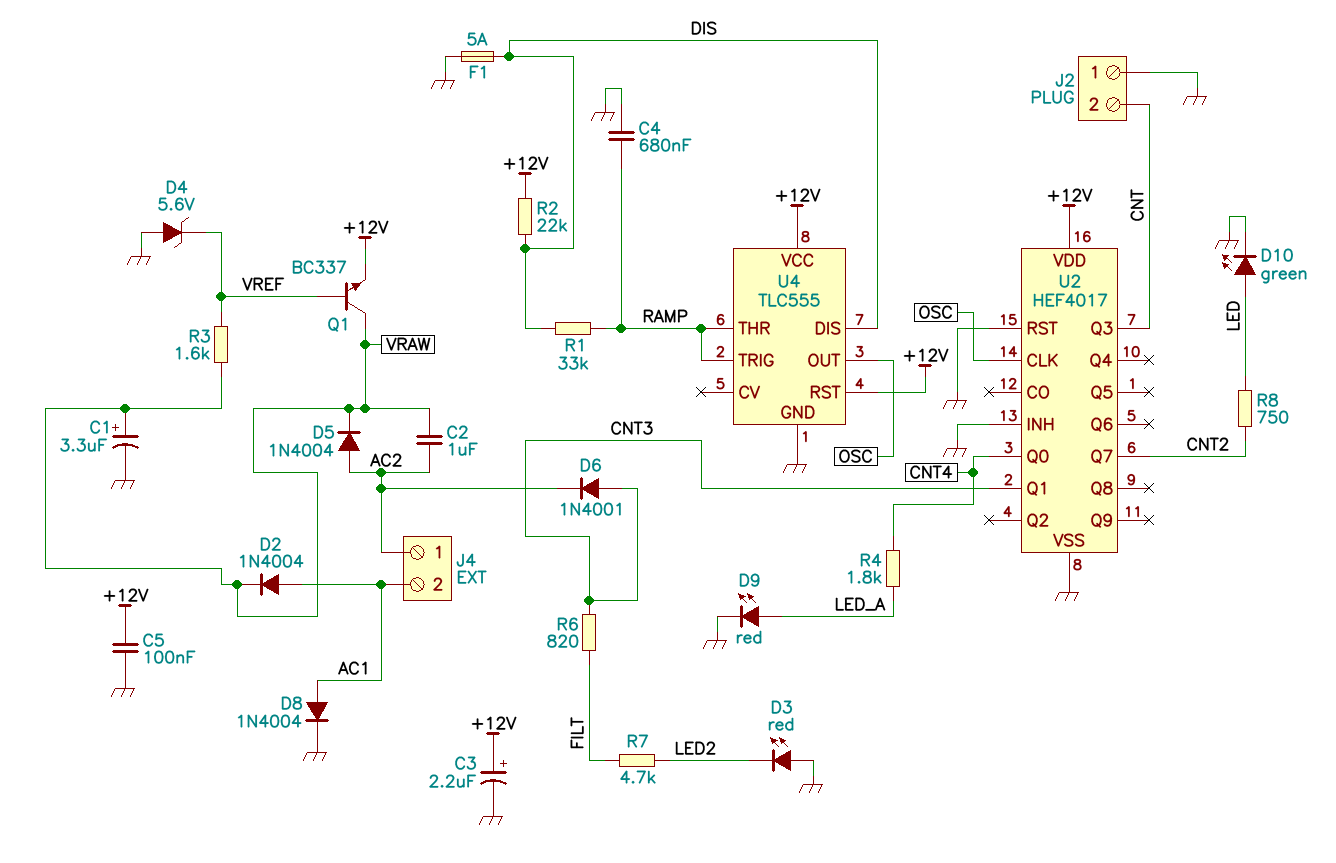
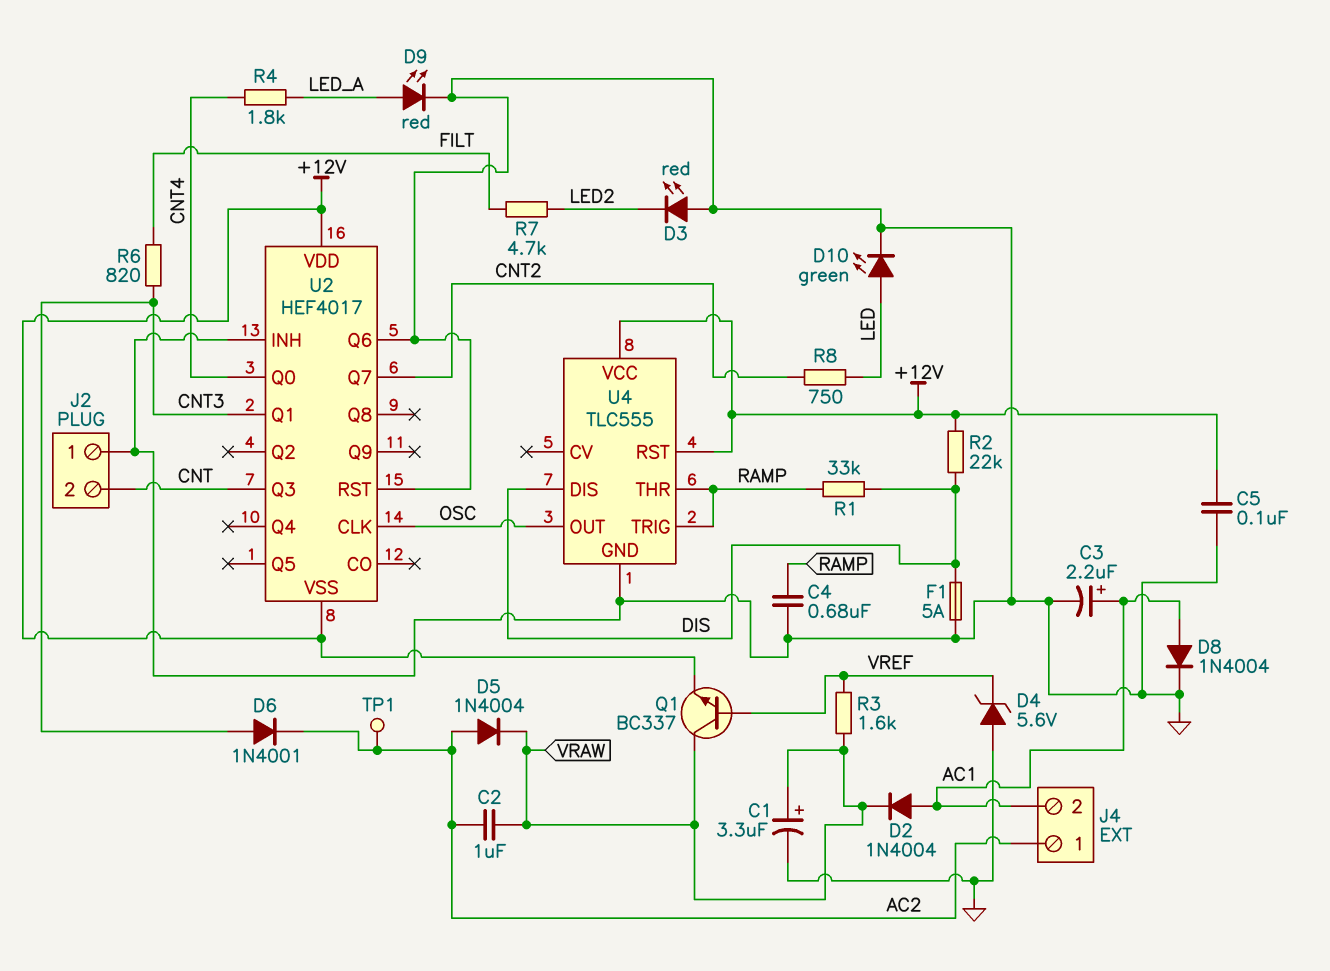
C3: 2.2uF (plus +12V, minus GND) -> 2.2uF (plus AC1, minus GND)
TP1: none -> test point (AC2)
U2 pin Q6: none -> GND
U2 pin VSS: GND -> +12V

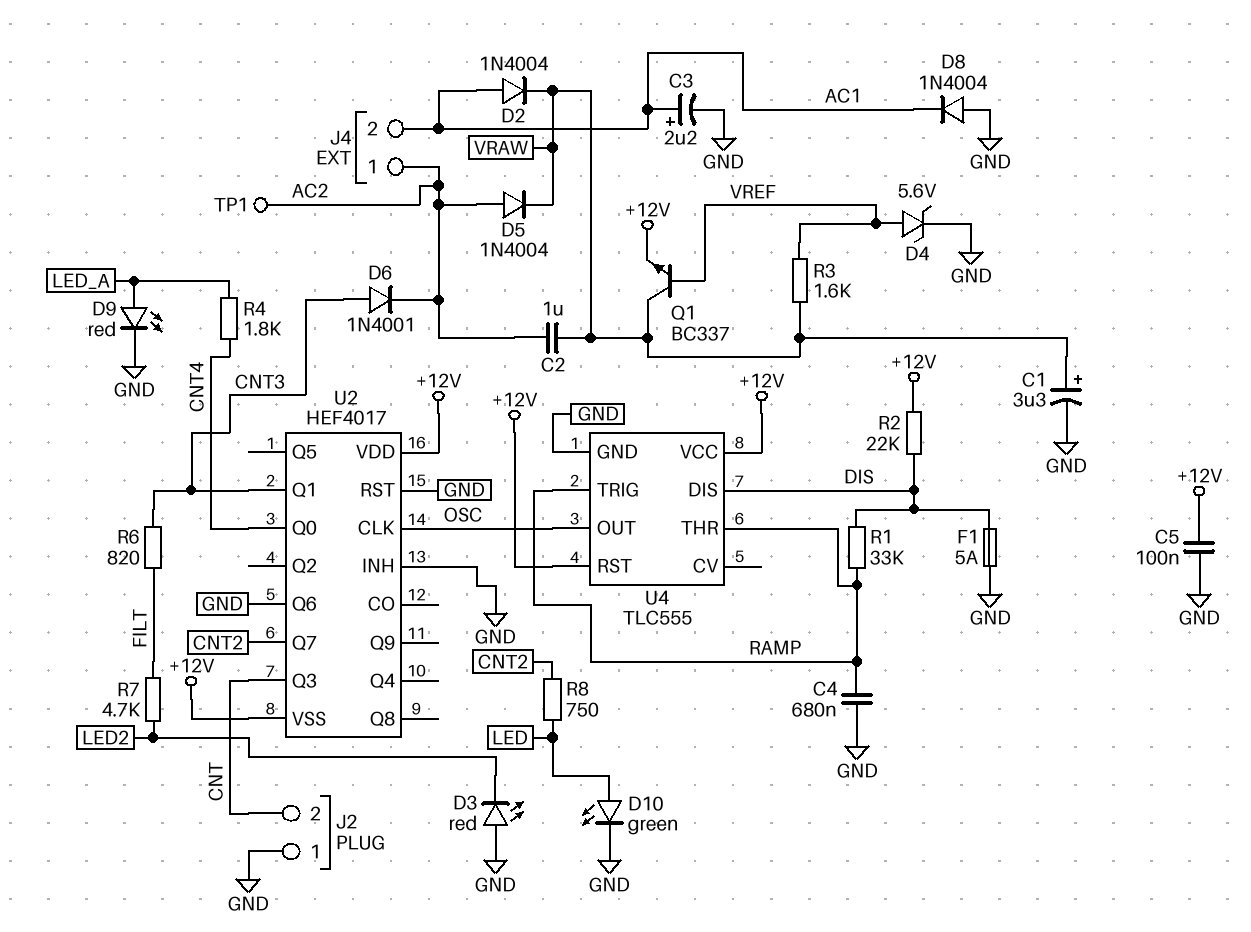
D4: zener 5.6V (A GND, K VREF) -> zener 5.6V (A VREF, K GND)
D8: diode 1N4004 (A AC1, K GND) -> diode 1N4004 (A GND, K AC1)

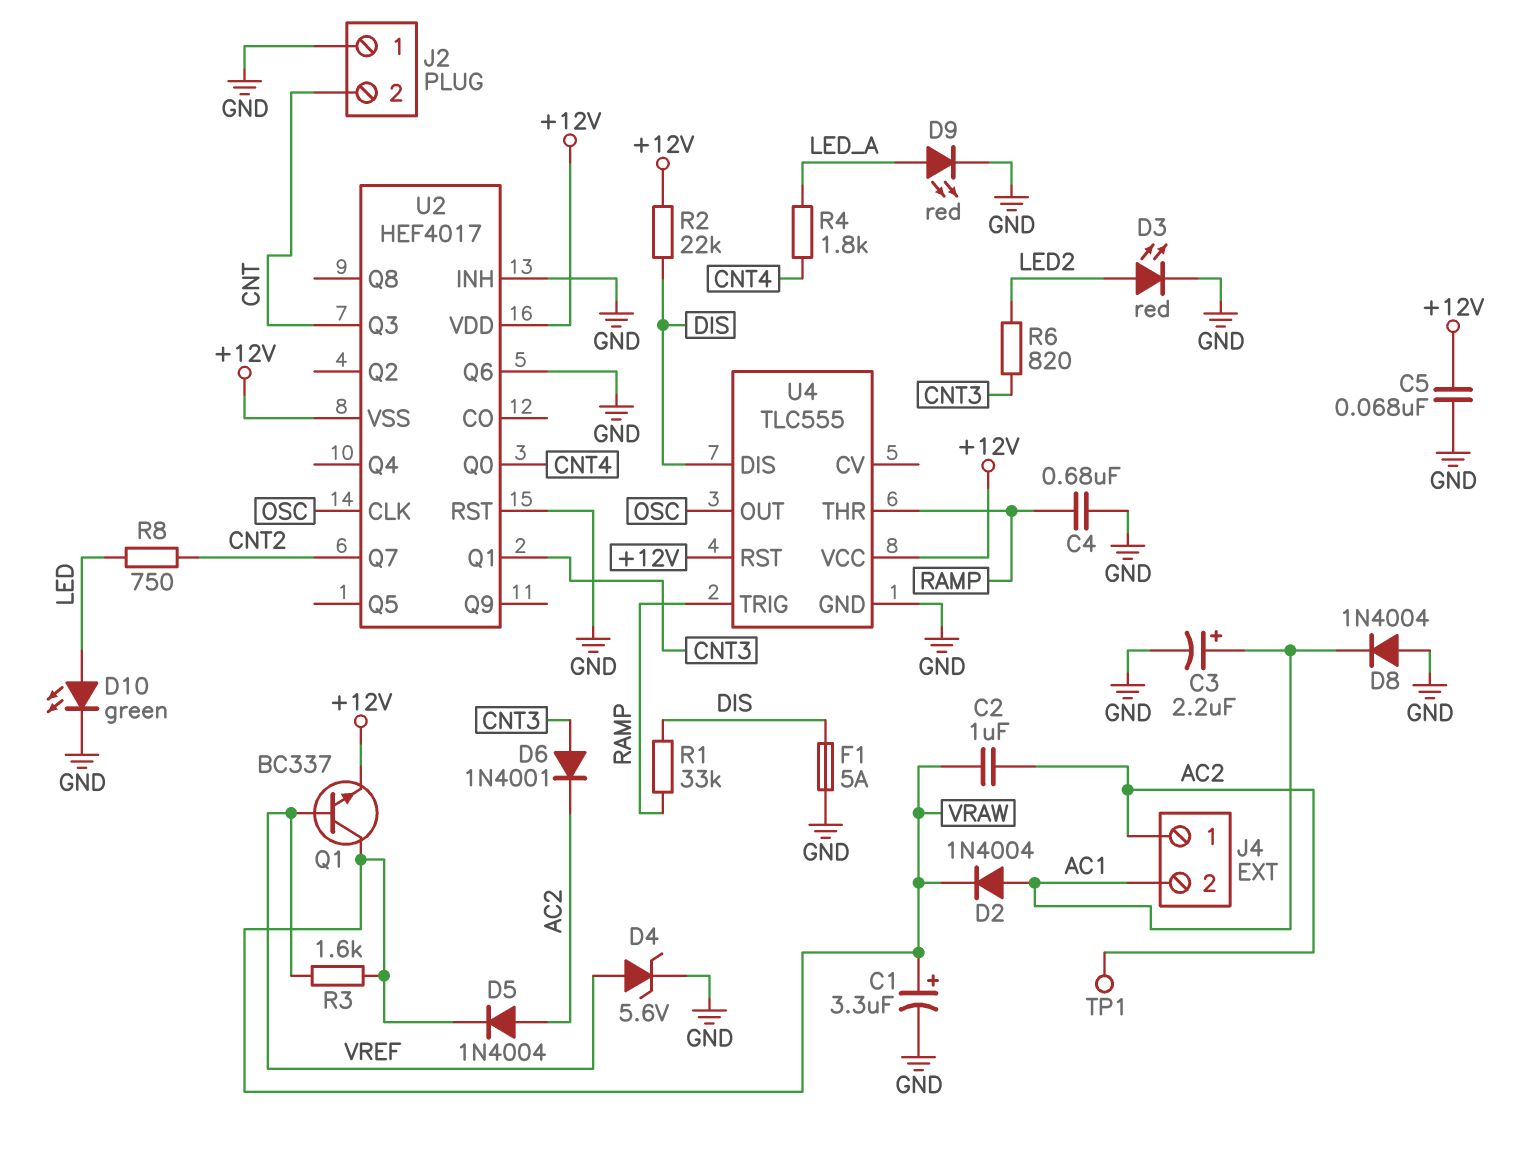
C5: 100nF (+12V, GND) -> 68nF (+12V, GND)
D3: LED red (A GND, K LED2) -> LED red (A LED2, K GND)
R6: 820 (CNT3, FILT) -> 820 (CNT3, LED2)
R7: 4.7k (FILT, LED2) -> none

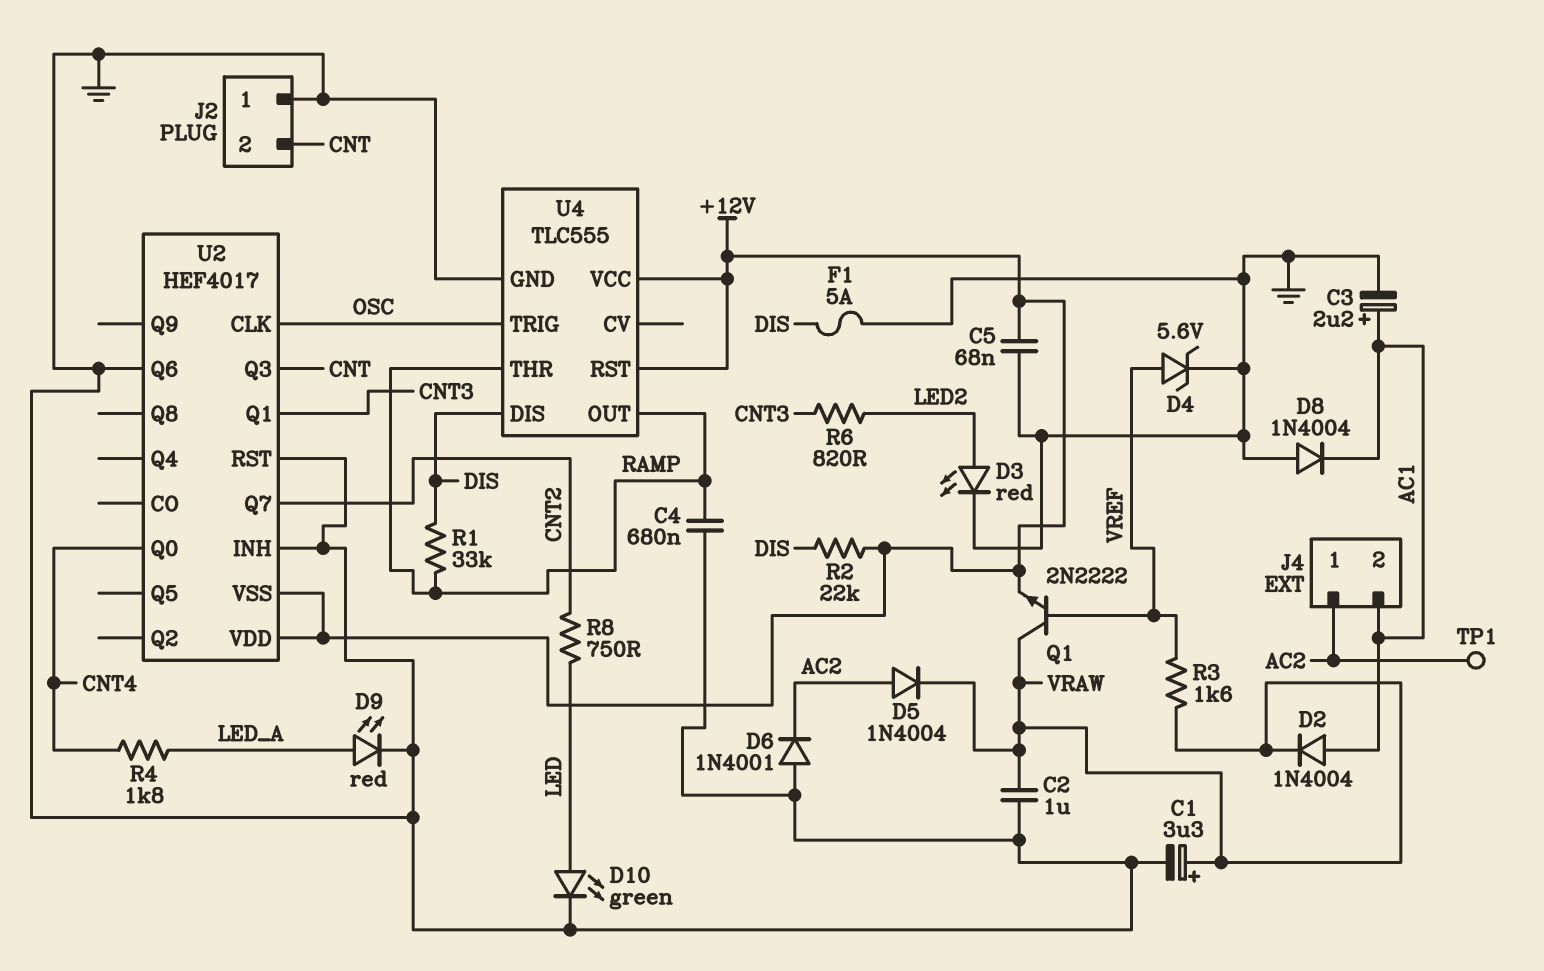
C2: 1uF (AC2, VRAW) -> 1uF (GND, VRAW)
D6: diode 1N4001 (A CNT3, K AC2) -> diode 1N4001 (A GND, K AC2)
Q1: NPN BC337 (B VREF, C VRAW, E +12V) -> NPN 2N2222 (B VREF, C VRAW, E +12V)
U4 pin OUT: OSC -> RAMP
U4 pin TRIG: RAMP -> OSC

